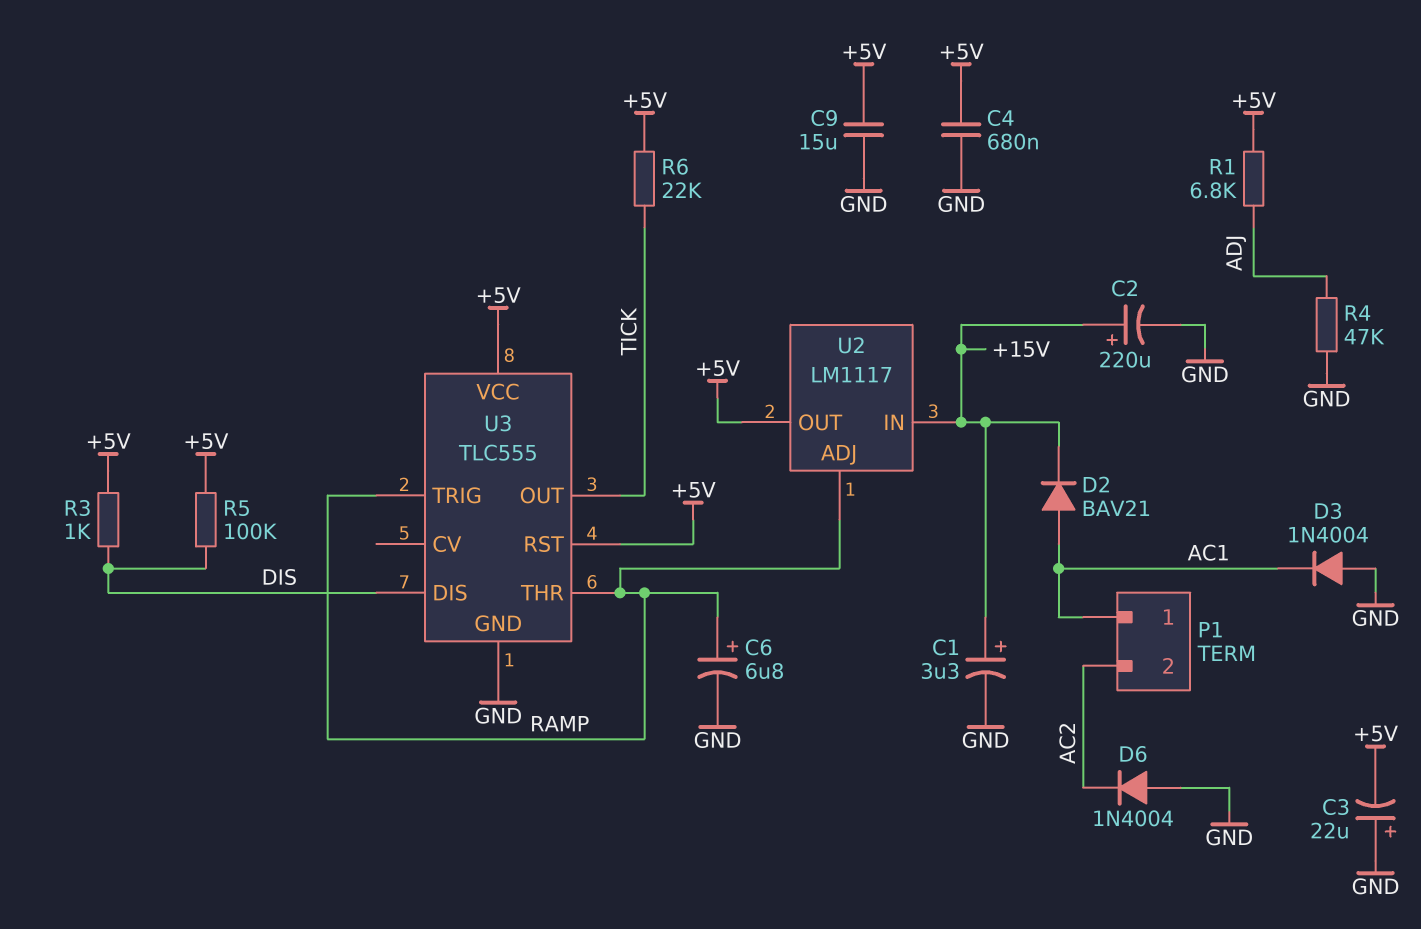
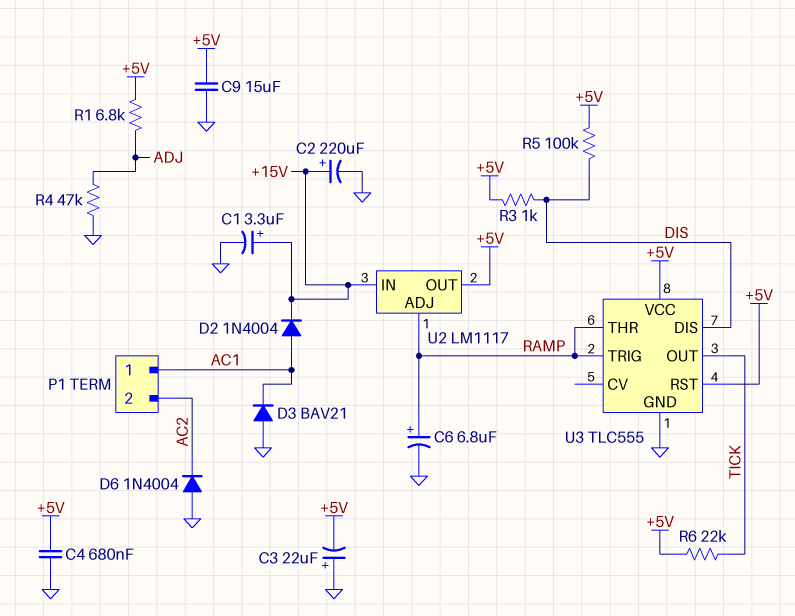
D2: diode BAV21 (A AC1, K +15V) -> diode 1N4004 (A AC1, K +15V)
D3: diode 1N4004 (A GND, K AC1) -> diode BAV21 (A GND, K AC1)

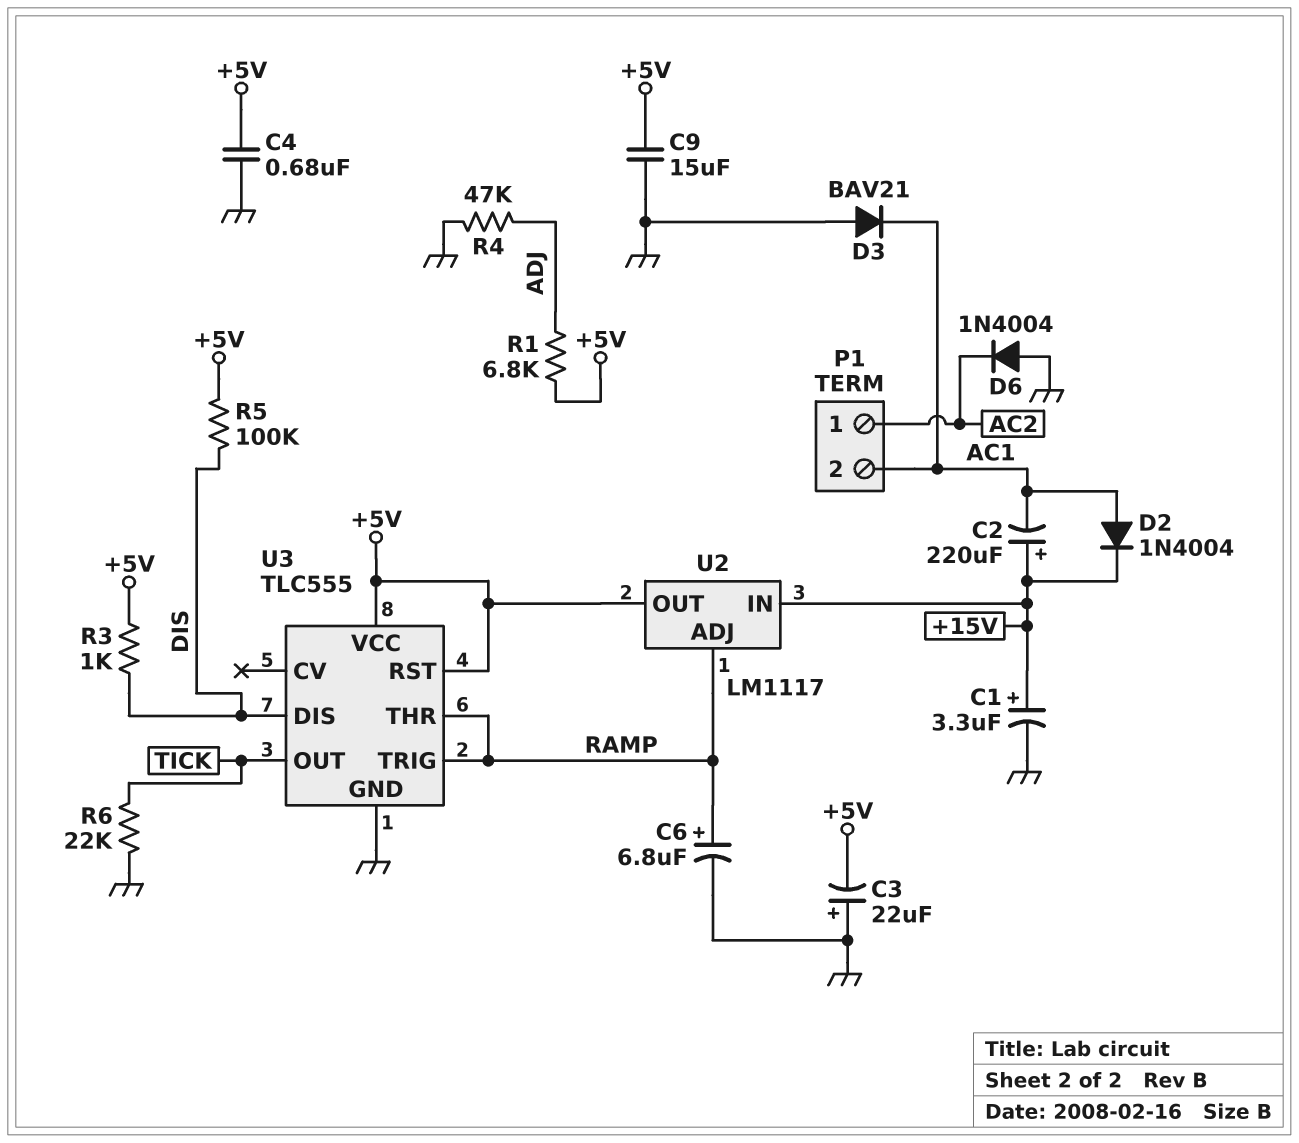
C2: 220uF (plus +15V, minus GND) -> 220uF (plus +15V, minus AC1)
P1 pin 1: AC1 -> AC2
P1 pin 2: AC2 -> AC1
R6: 22k (+5V, TICK) -> 22k (GND, TICK)

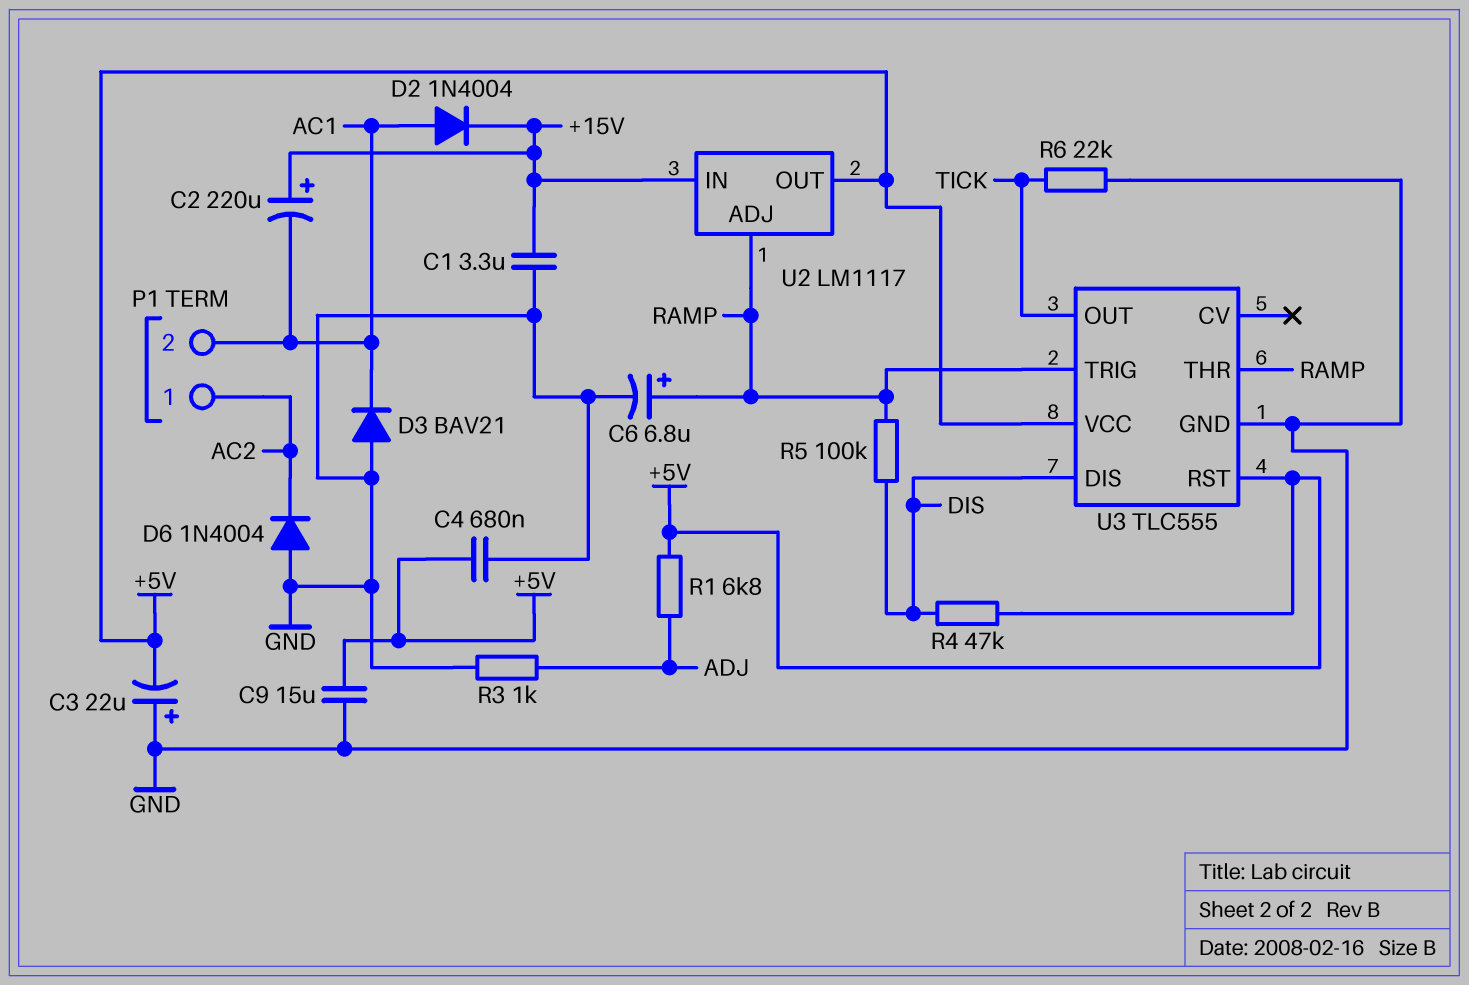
C1: 3.3uF (plus +15V, minus GND) -> 3.3uF (+15V, GND)
R3: 1k (+5V, DIS) -> 1k (ADJ, GND)
R4: 47k (ADJ, GND) -> 47k (+5V, DIS)
R5: 100k (+5V, DIS) -> 100k (DIS, RAMP)

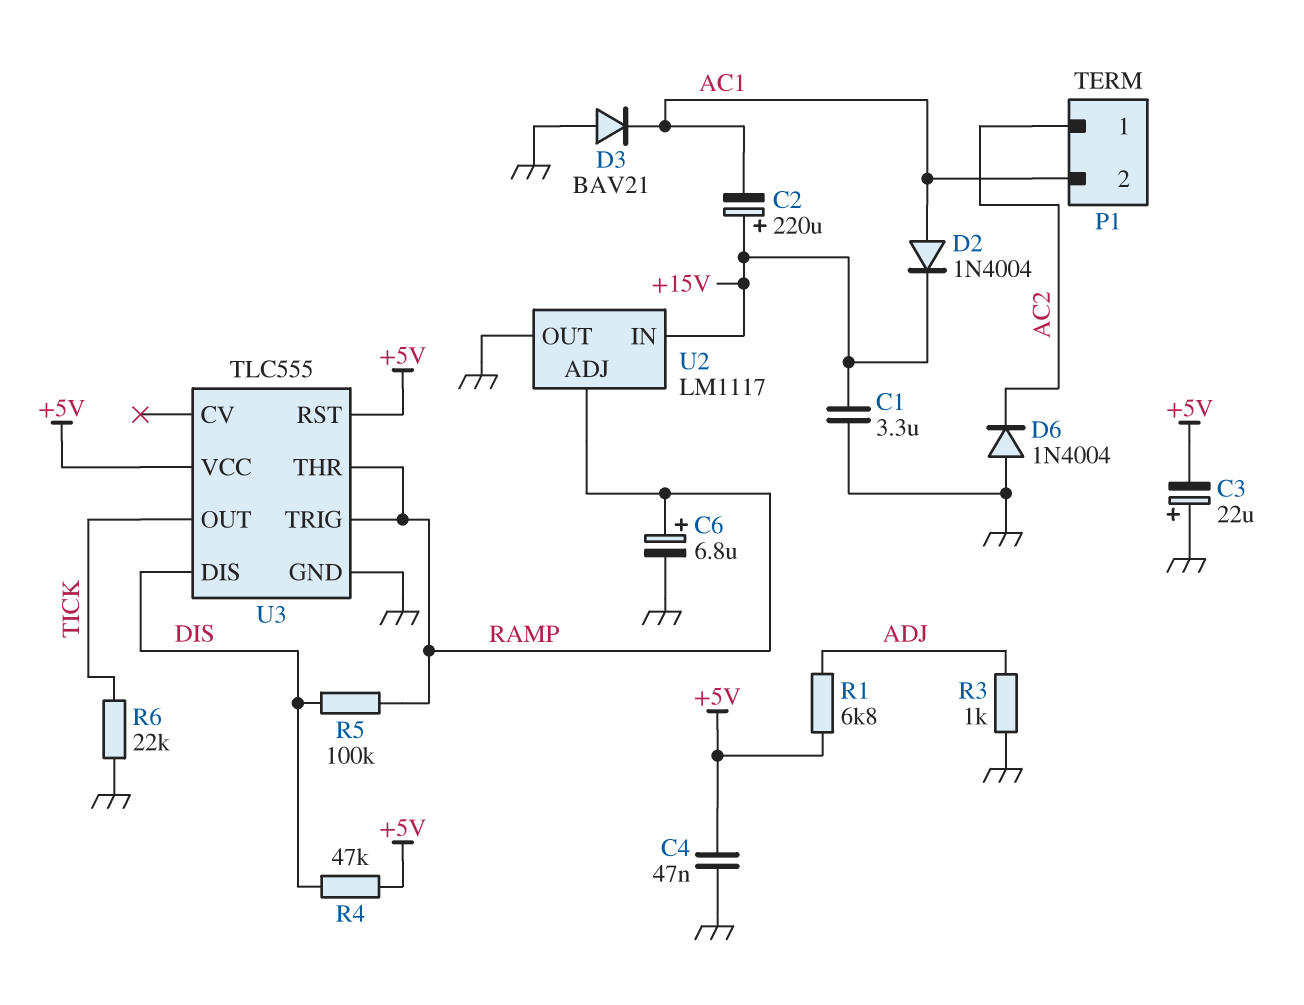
C4: 680nF (+5V, GND) -> 47nF (+5V, GND)
C9: 15uF (+5V, GND) -> none
U2 pin OUT: +5V -> GND

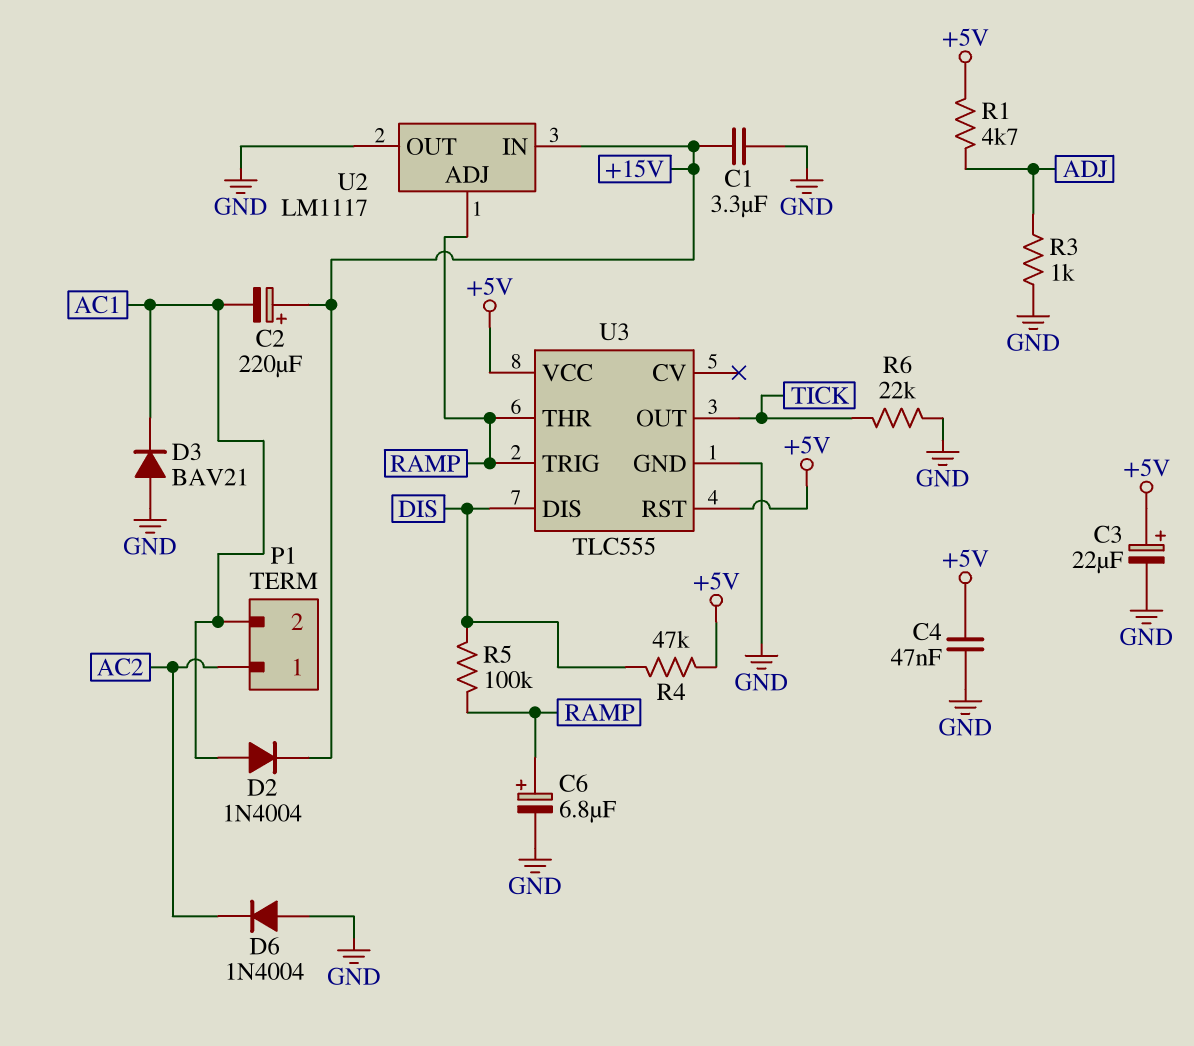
C3: 22uF (plus GND, minus +5V) -> 22uF (plus +5V, minus GND)
R1: 6.8k (+5V, ADJ) -> 4.7k (+5V, ADJ)

